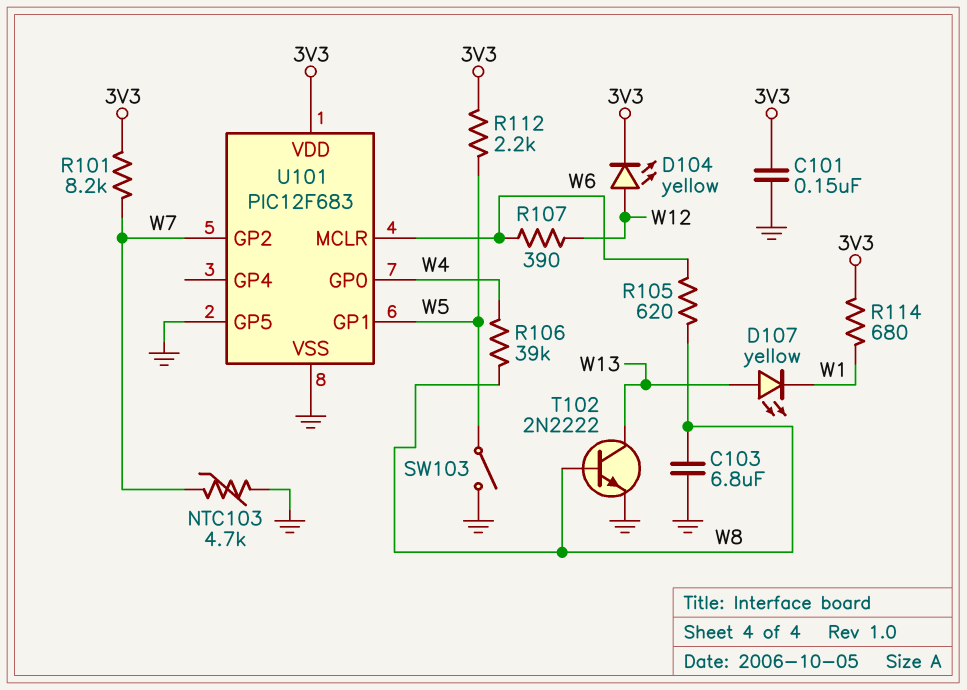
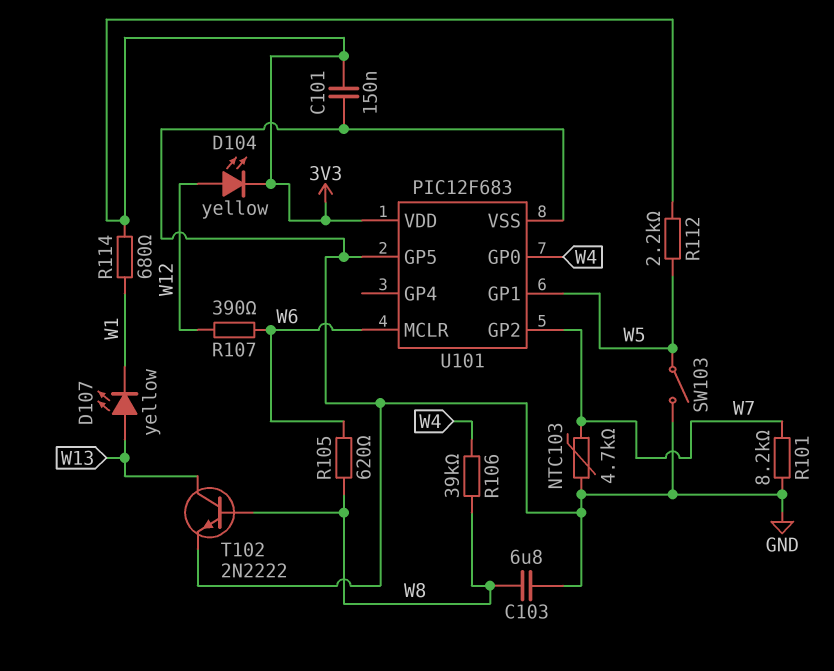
R101: 8.2k (3V3, W7) -> 8.2k (GND, W7)

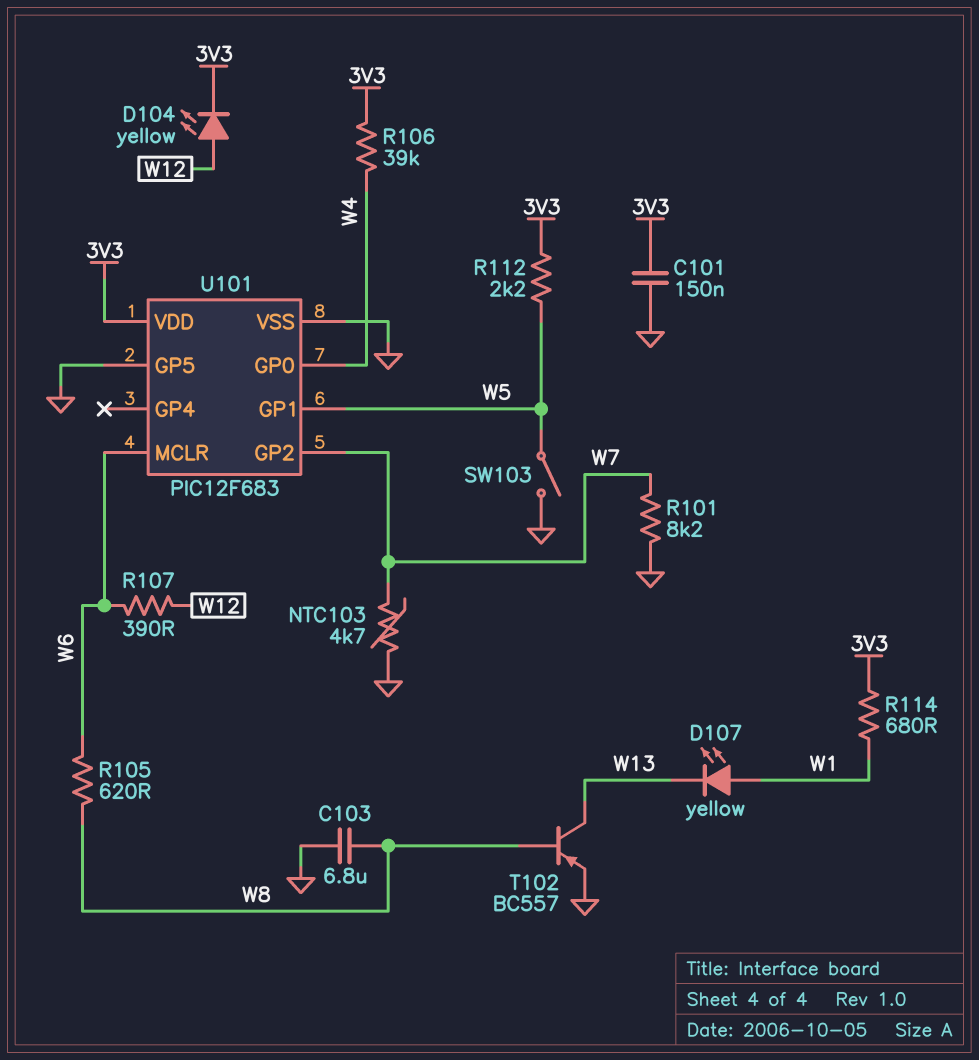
D107: LED yellow (A W13, K W1) -> LED yellow (A W1, K W13)
R106: 39k (W4, W8) -> 39k (3V3, W4)
T102: NPN 2N2222 (B W8, C W13, E GND) -> PNP BC557 (B W8, C W13, E GND)

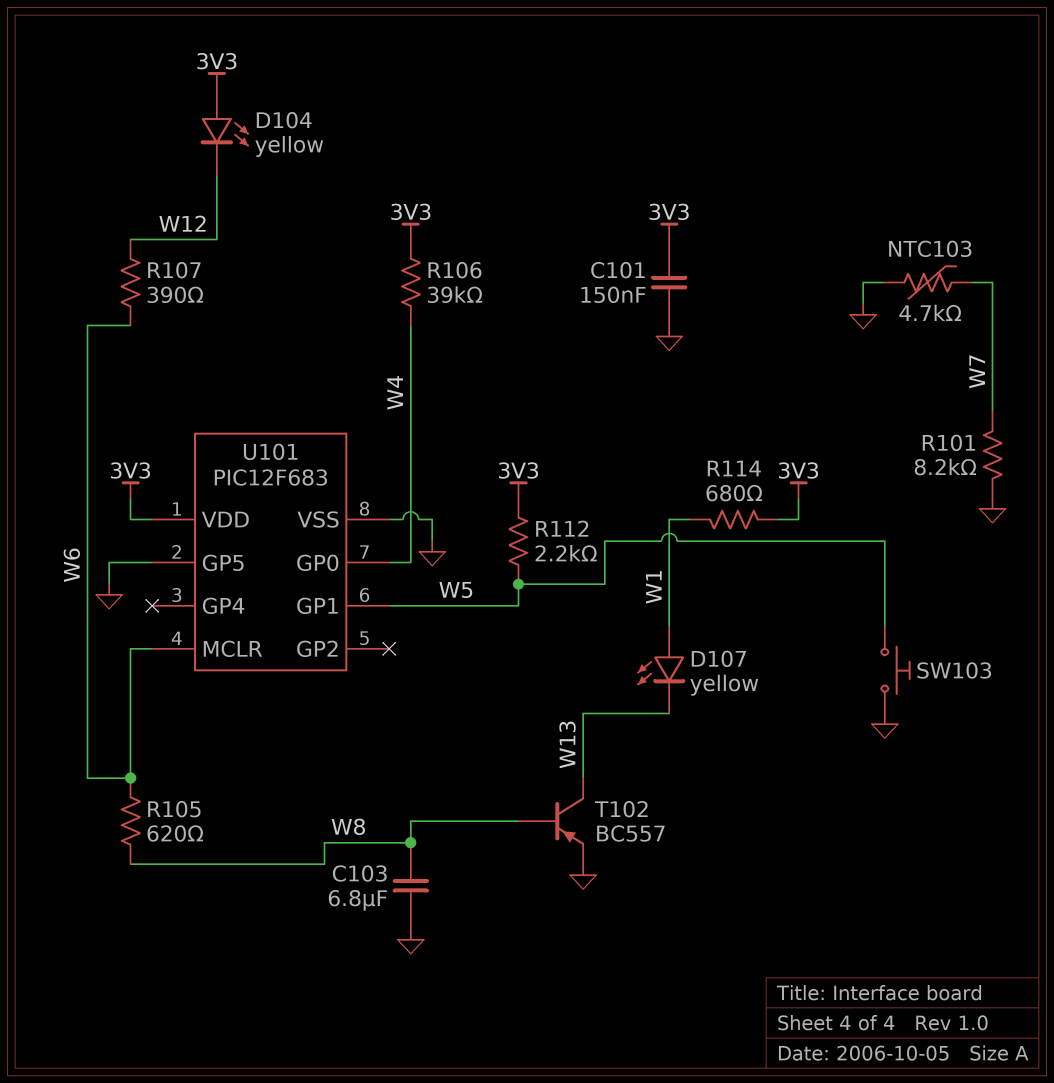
D104: LED yellow (A W12, K 3V3) -> LED yellow (A 3V3, K W12)
SW103: switch (GND, W5) -> button (GND, W5)
U101 pin GP2: W7 -> none

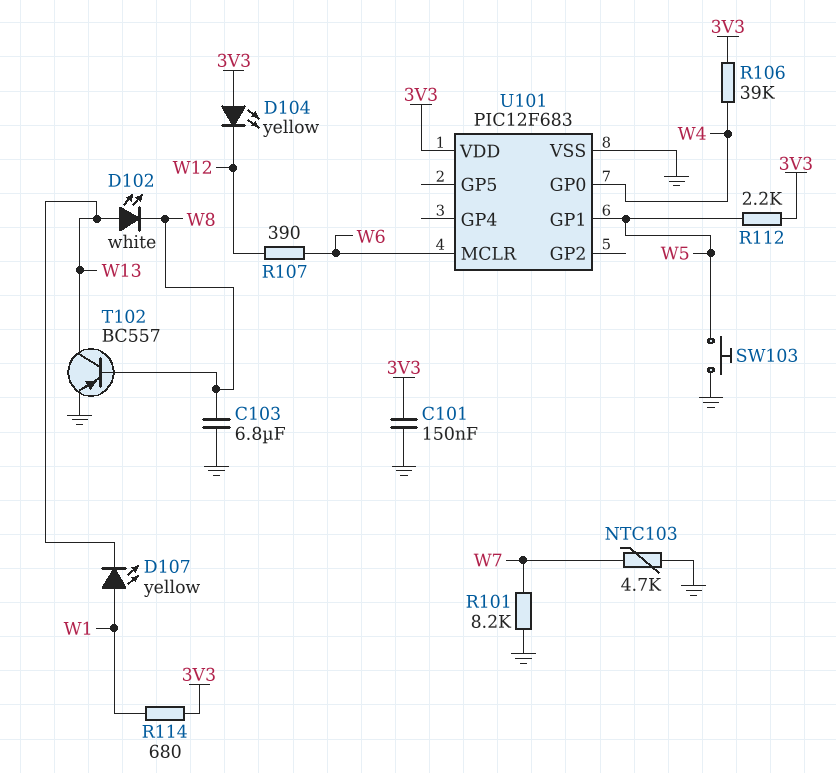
D102: none -> LED white (A W13, K W8)
R105: 620 (W6, W8) -> none
U101 pin GP5: GND -> none

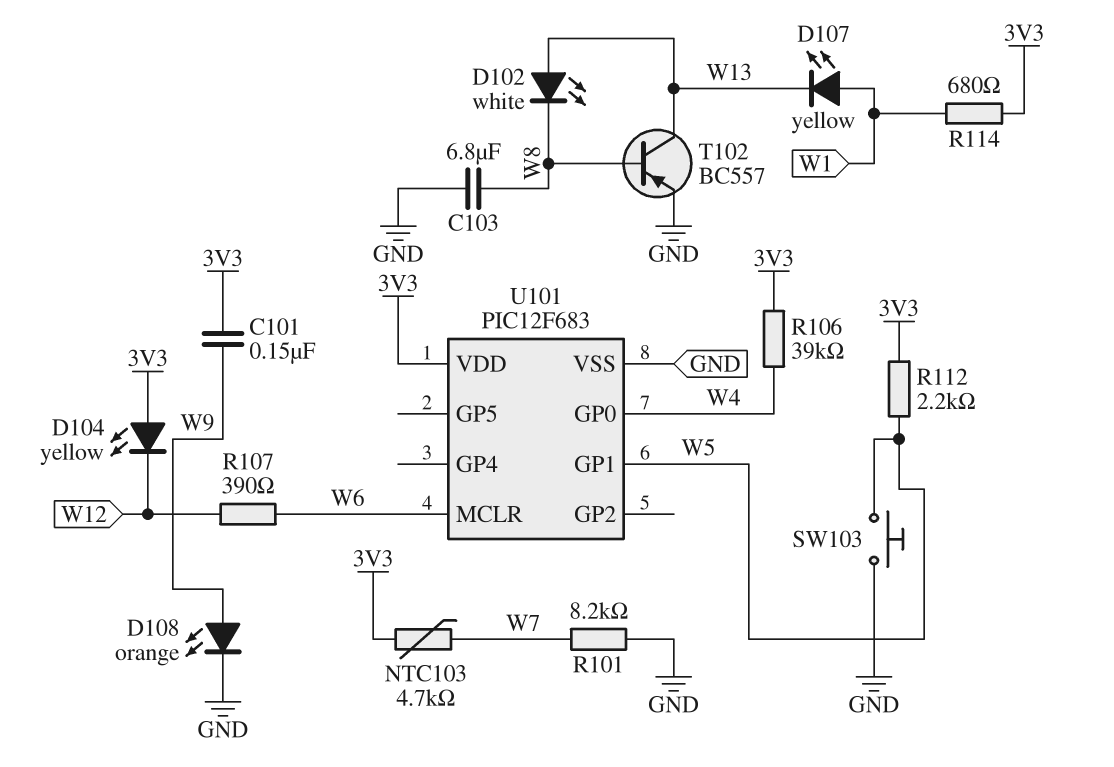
C101: 150nF (3V3, GND) -> 150nF (3V3, W9)
D108: none -> LED orange (A W9, K GND)
NTC103: 4.7k (GND, W7) -> 4.7k (3V3, W7)

